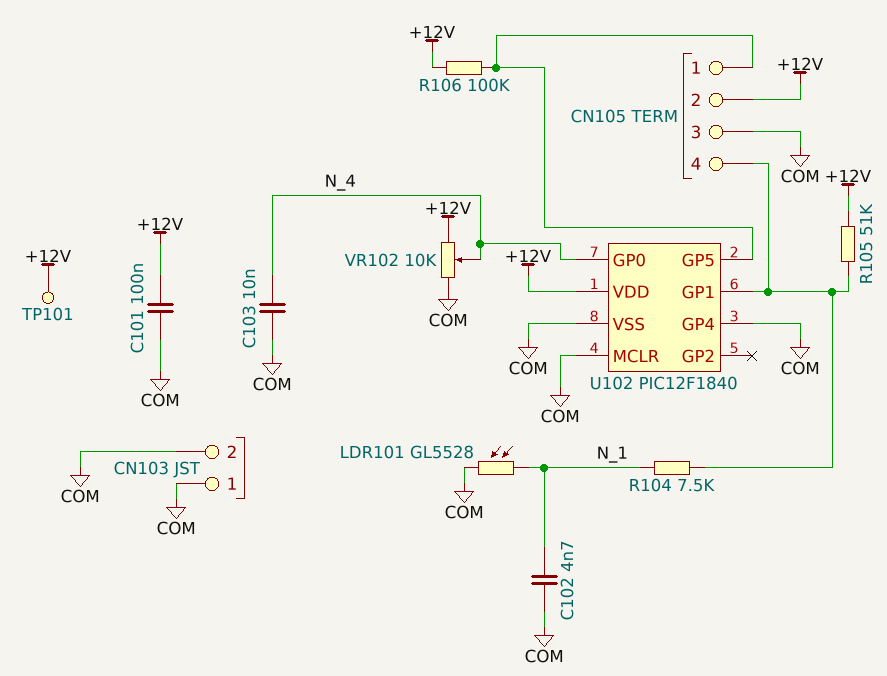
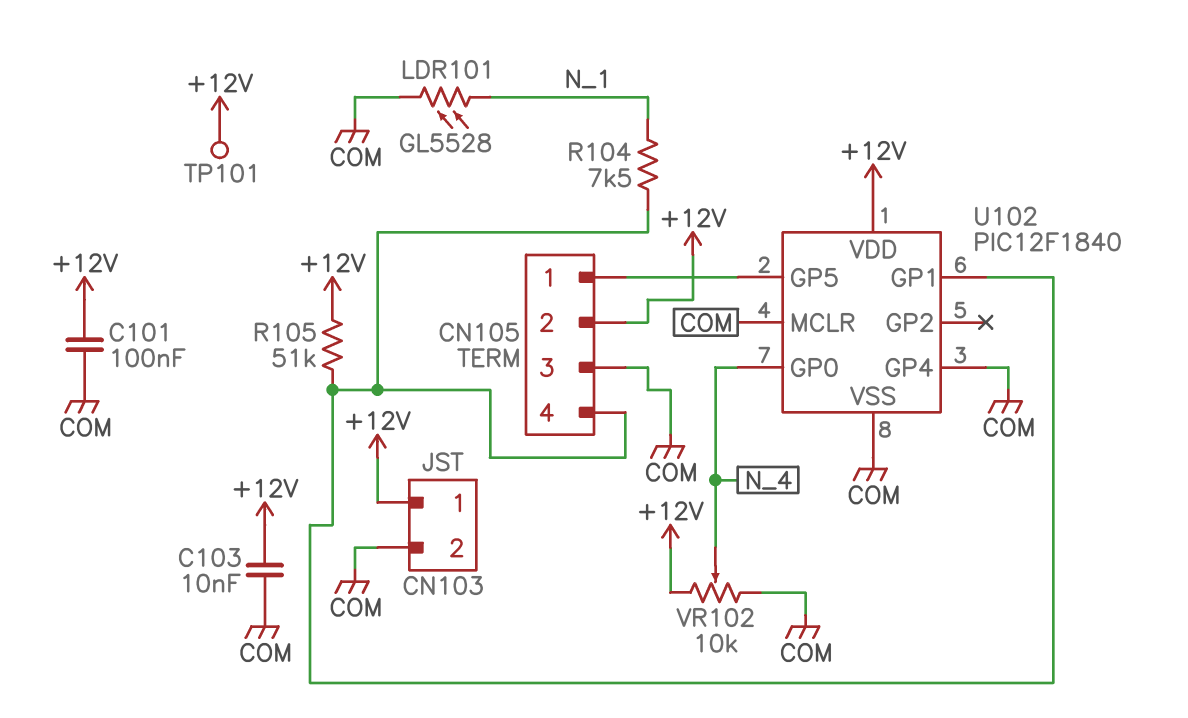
C102: 4.7nF (COM, N_1) -> none
C103: 10nF (COM, N_4) -> 10nF (+12V, COM)
CN103 pin 1: COM -> +12V
R106: 100k (+12V, CN105/1) -> none

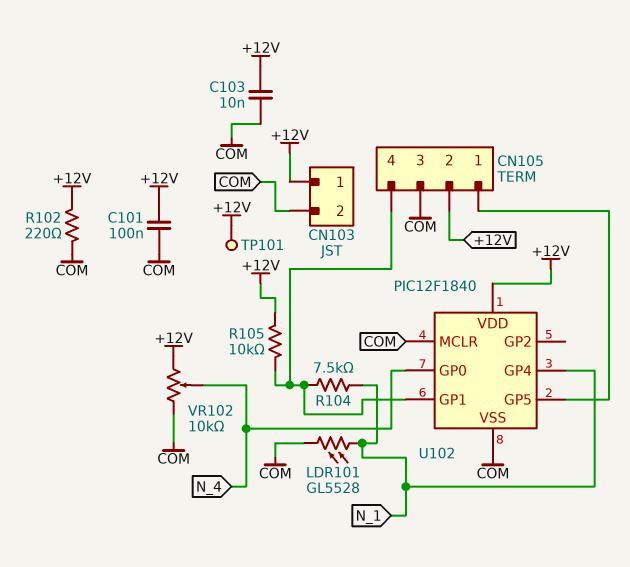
R102: none -> 220 (+12V, COM)
R105: 51k (+12V, CN105/4) -> 10k (+12V, CN105/4)
U102 pin GP4: COM -> N_1

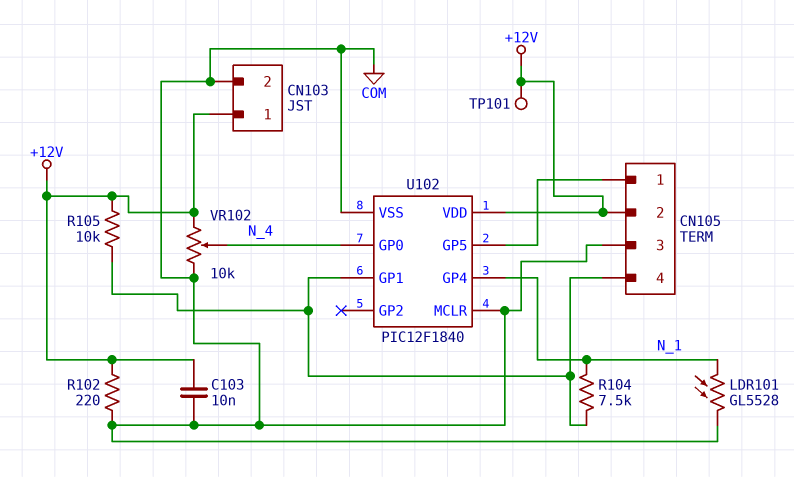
C101: 100nF (+12V, COM) -> none

